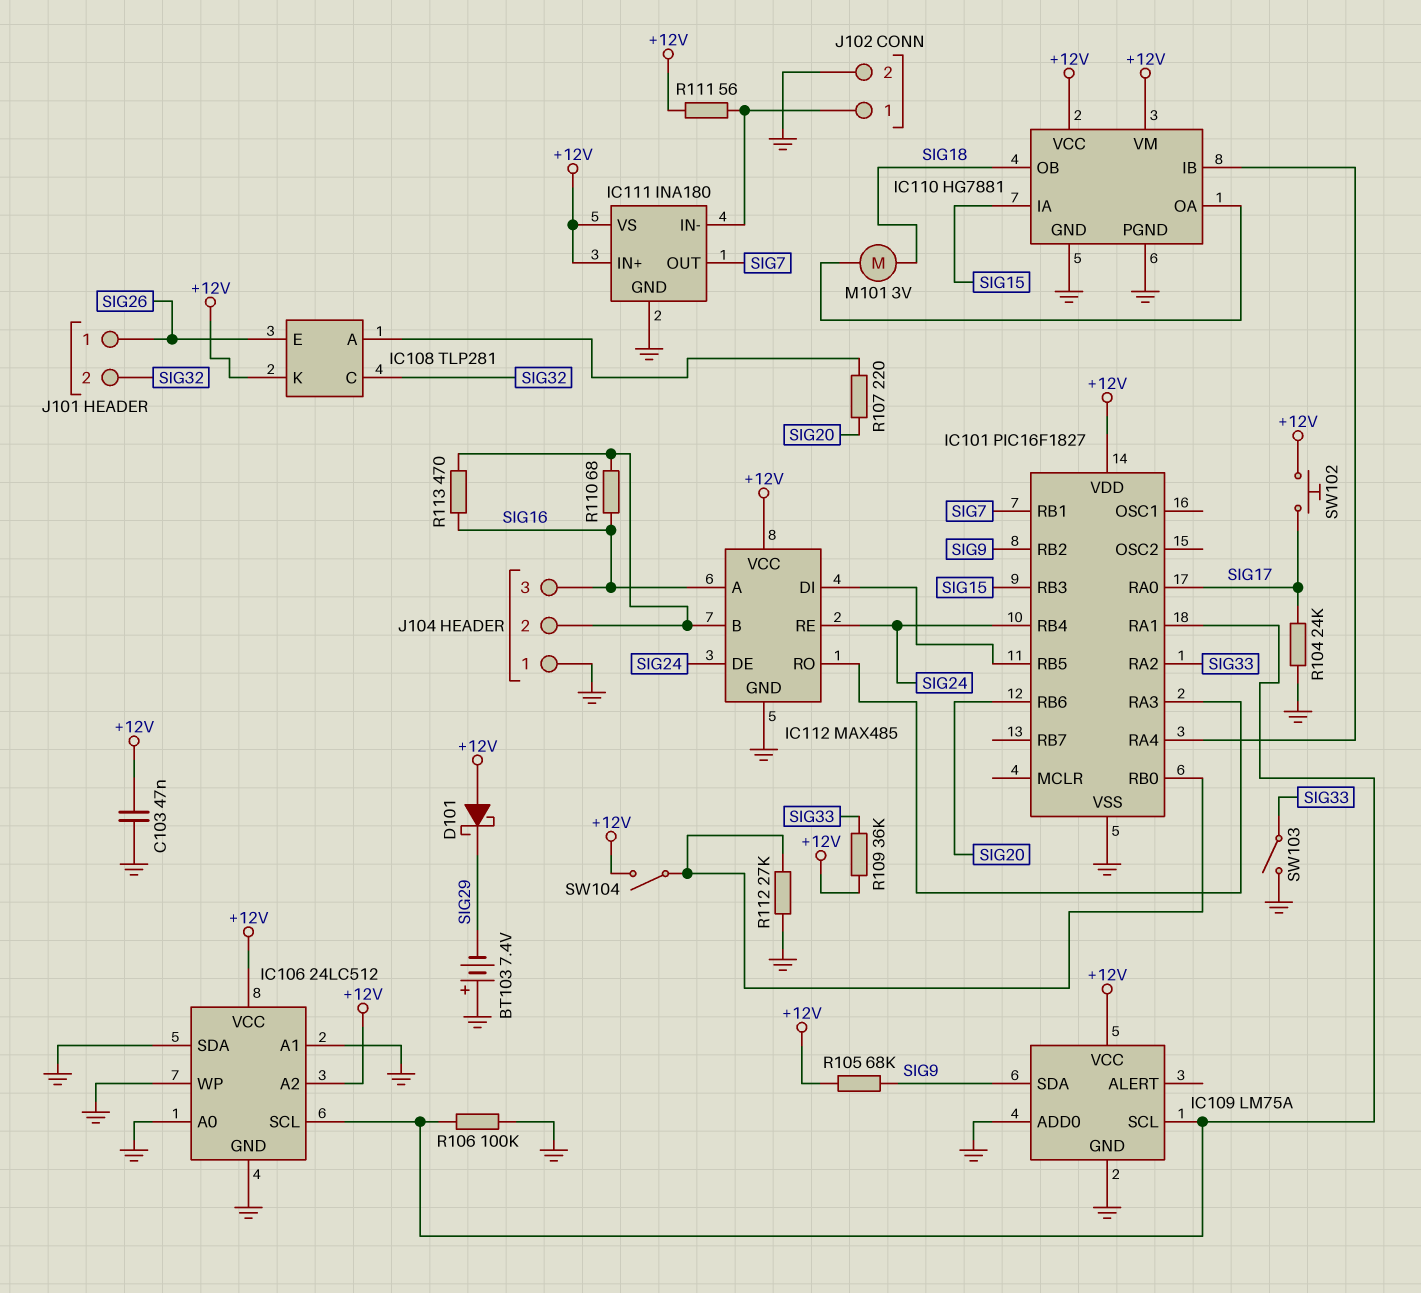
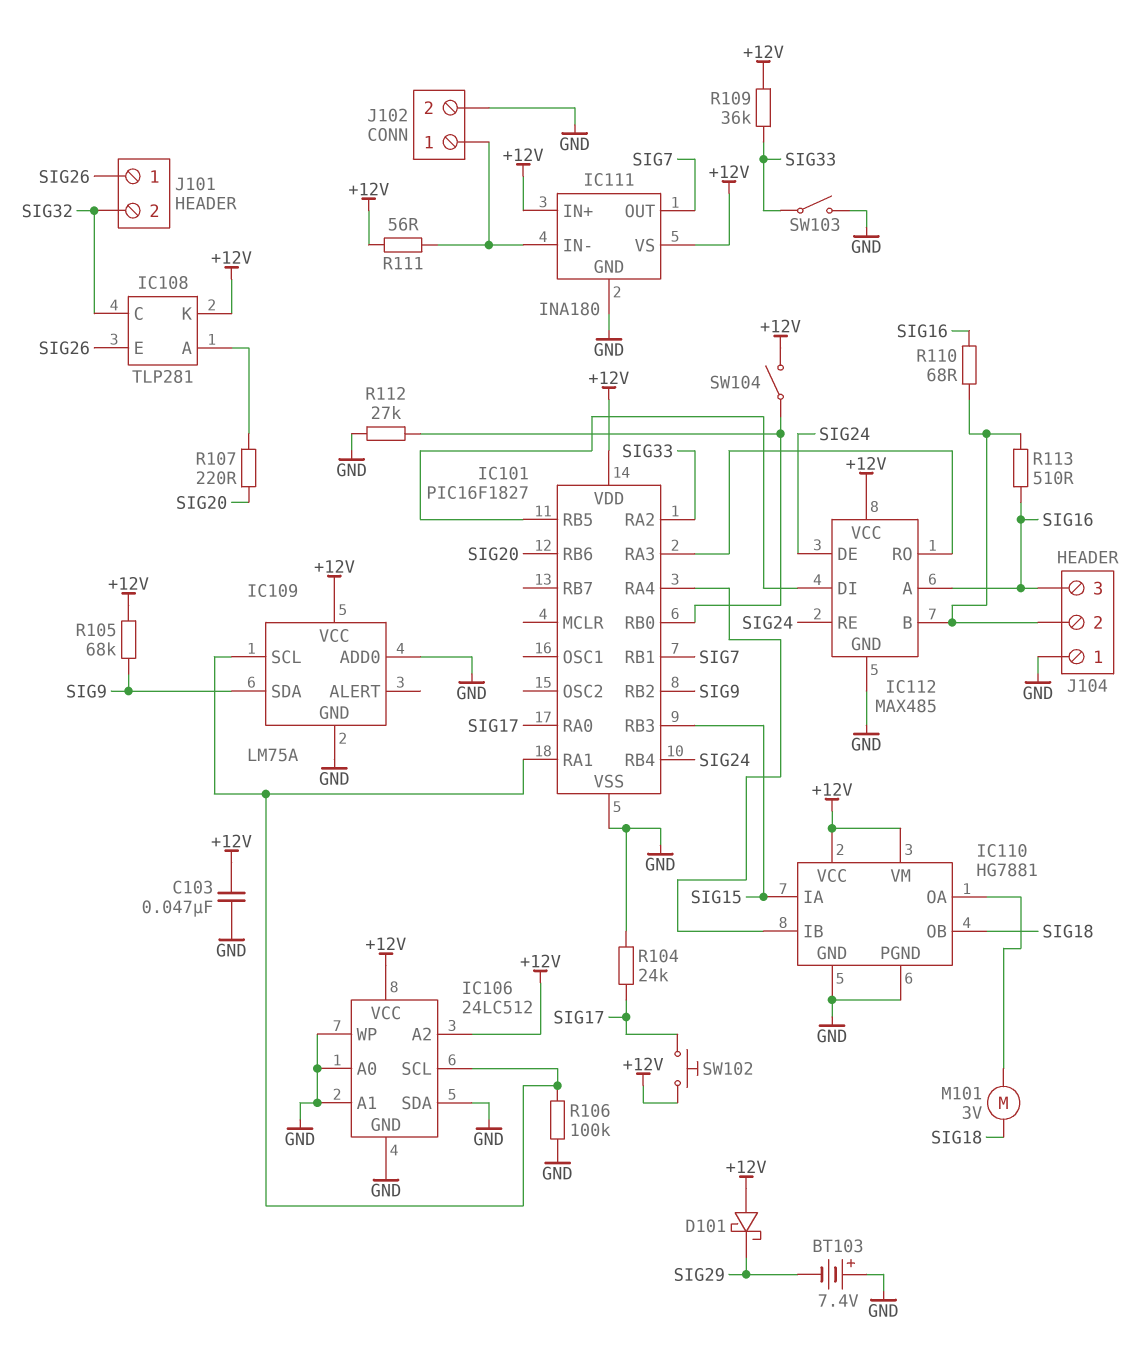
R113: 470 (IC112/B, SIG16) -> 510 (IC112/B, SIG16)

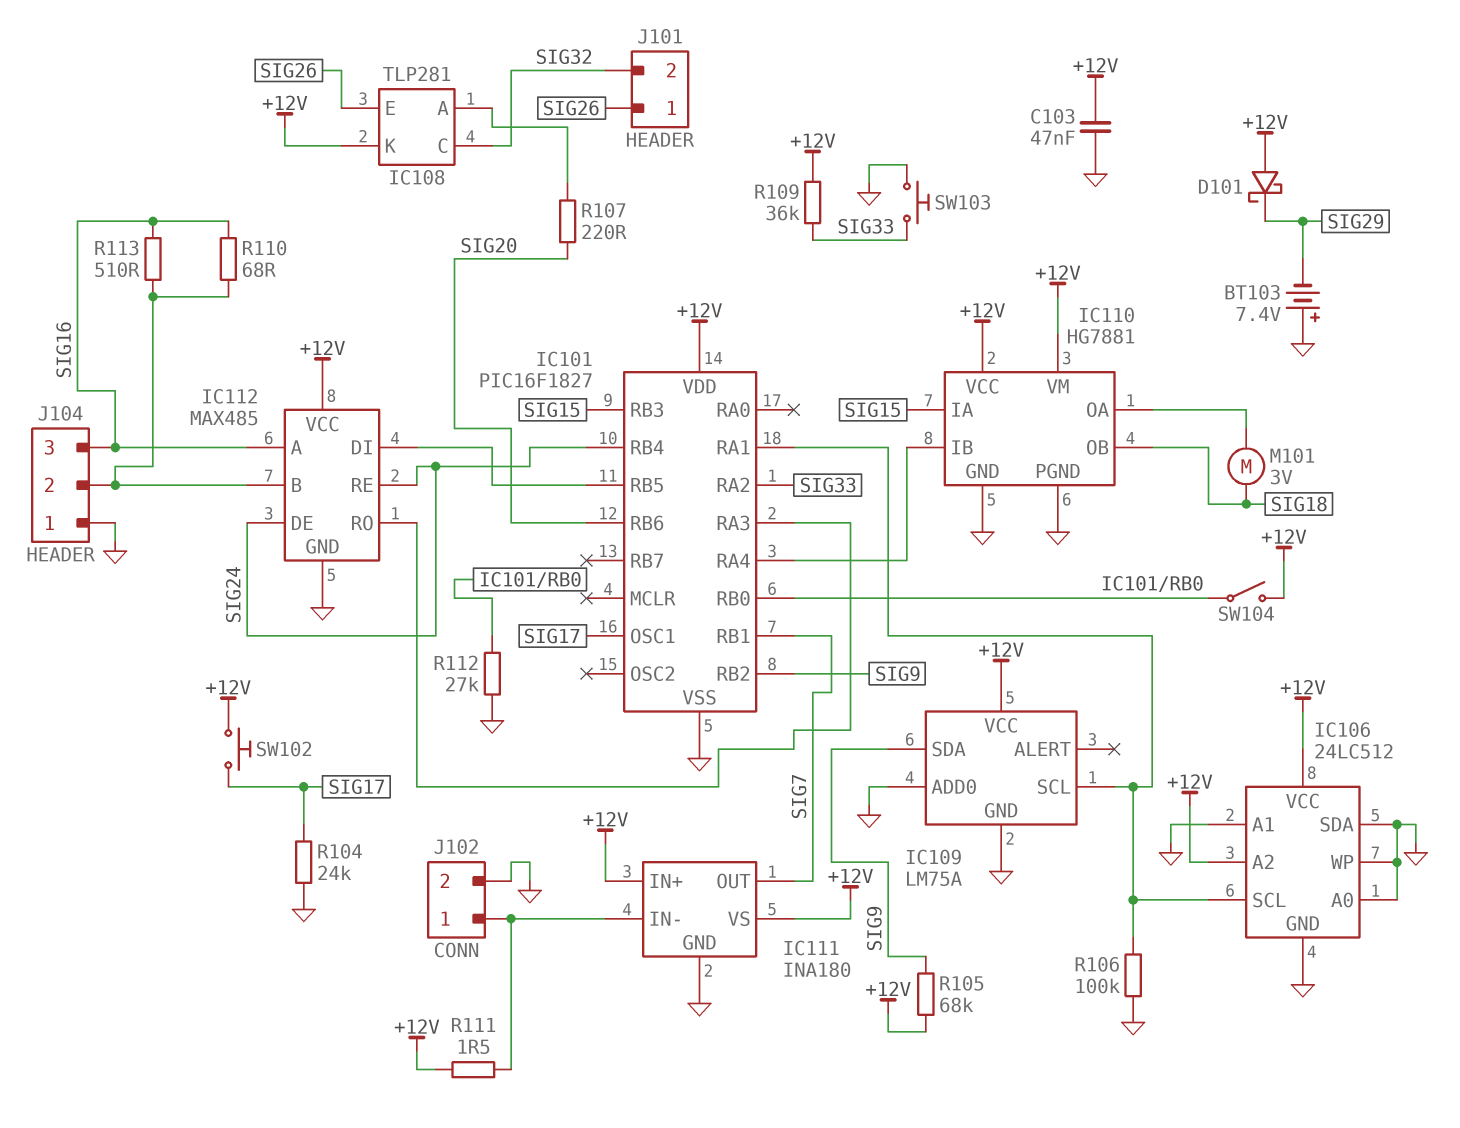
IC101 pin OSC1: none -> SIG17
IC101 pin RA0: SIG17 -> none
R111: 56 (+12V, IC111/IN-) -> 1.5 (+12V, IC111/IN-)
SW103: switch (GND, SIG33) -> button (GND, SIG33)

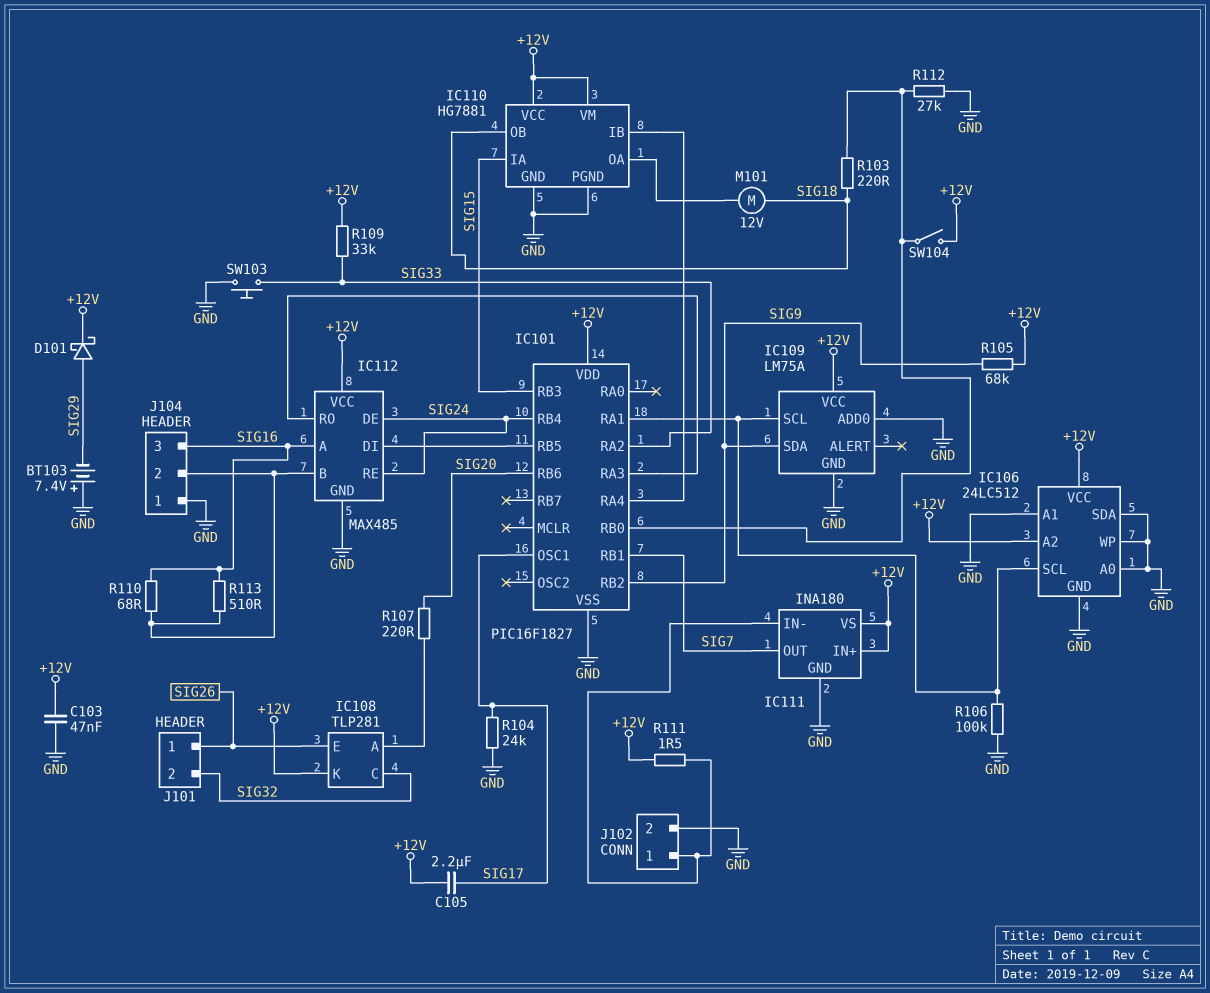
C105: none -> 2.2uF (+12V, SIG17)
D101: schottky (A +12V, K SIG29) -> schottky (A SIG29, K +12V)
M101: motor 3V (IC110/OA, SIG18) -> motor 12V (IC110/OA, SIG18)
R103: none -> 220 (IC101/RB0, SIG18)
R109: 36k (+12V, SIG33) -> 33k (+12V, SIG33)
SW102: button (+12V, SIG17) -> none

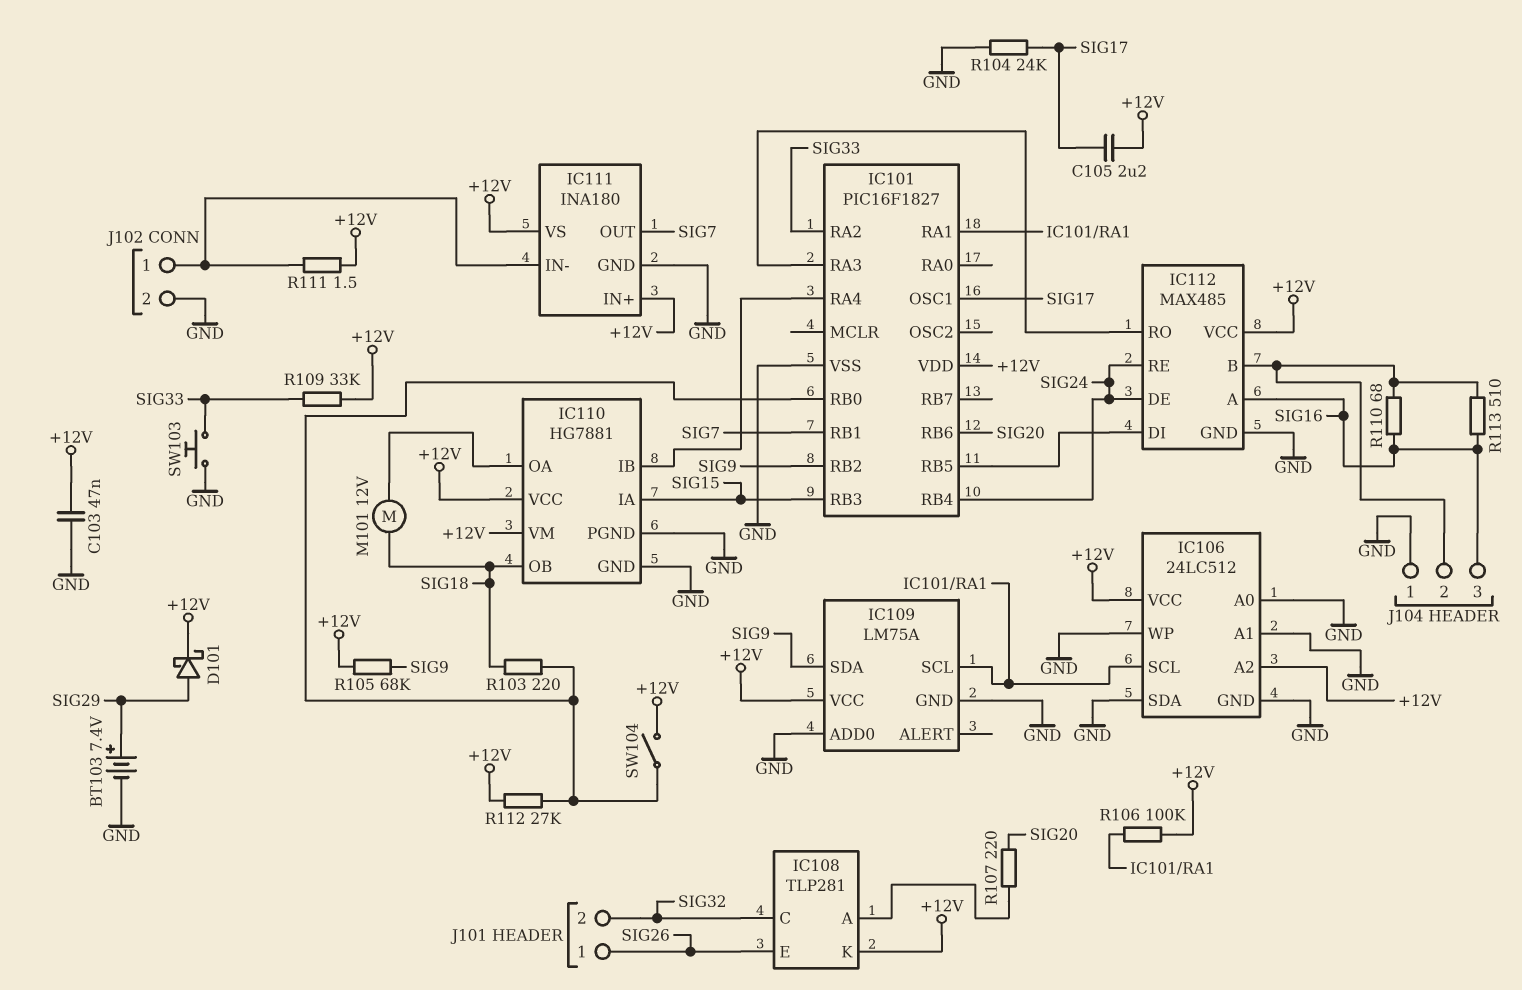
BT103: 7.4V (plus GND, minus SIG29) -> 7.4V (plus SIG29, minus GND)
R106: 100k (GND, IC101/RA1) -> 100k (+12V, IC101/RA1)
R112: 27k (GND, IC101/RB0) -> 27k (+12V, IC101/RB0)

